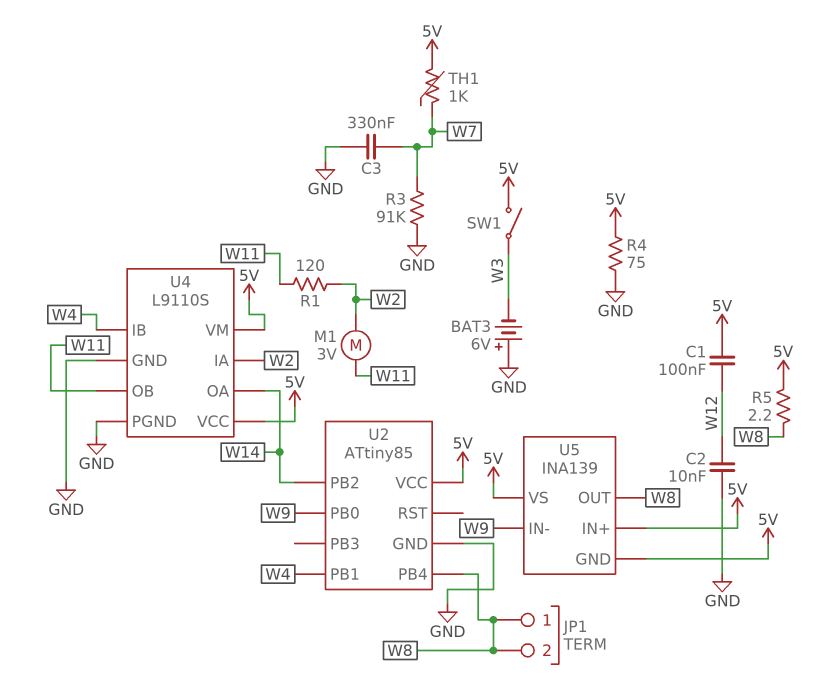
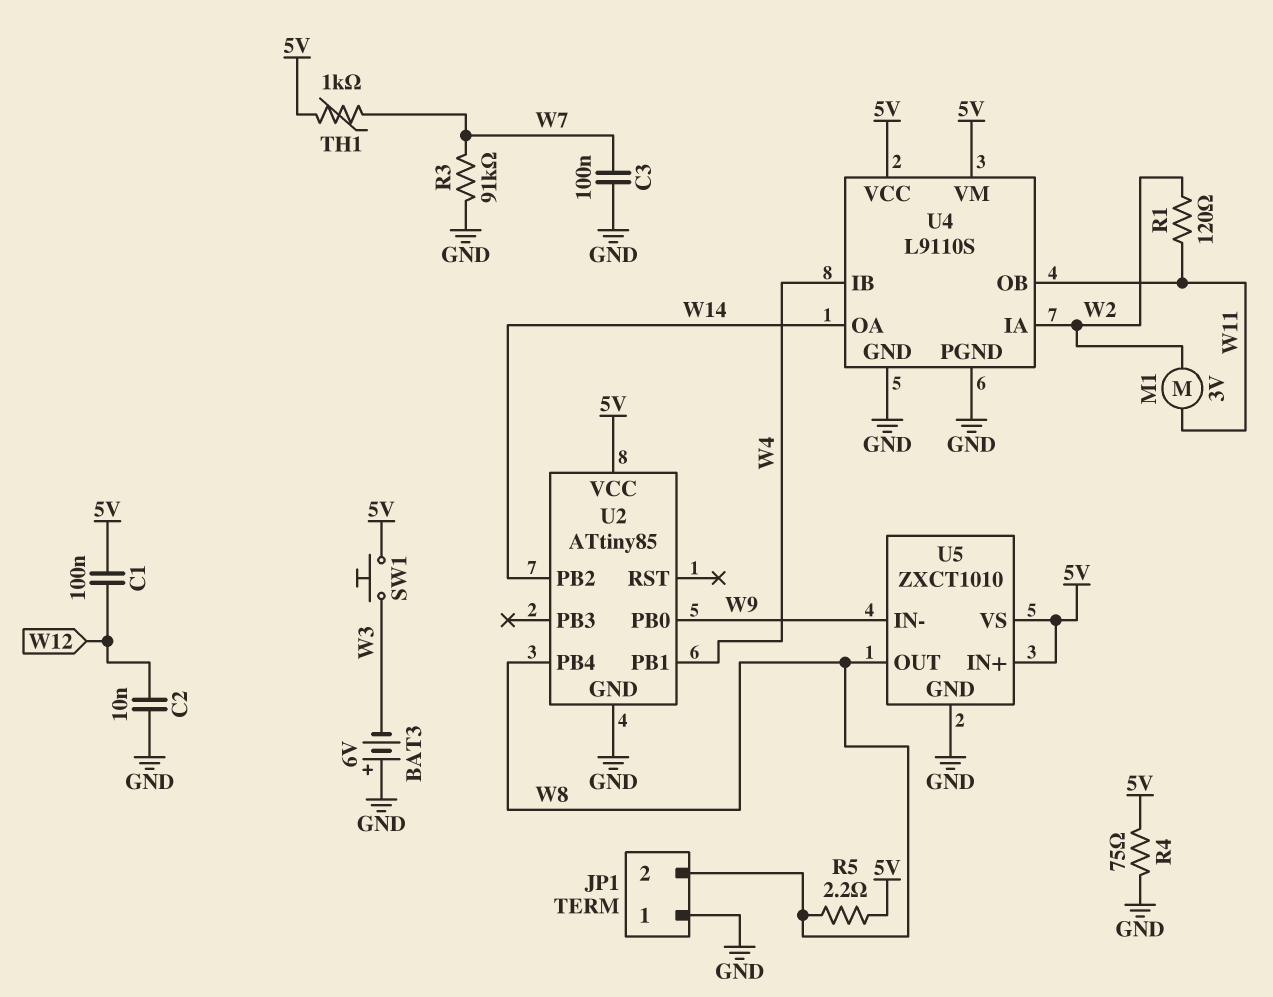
C3: 330nF (GND, W7) -> 100nF (GND, W7)
JP1 pin 1: W8 -> GND
SW1: switch (5V, W3) -> button (5V, W3)
U5: INA139 -> ZXCT1010
U5 pin GND: 5V -> GND

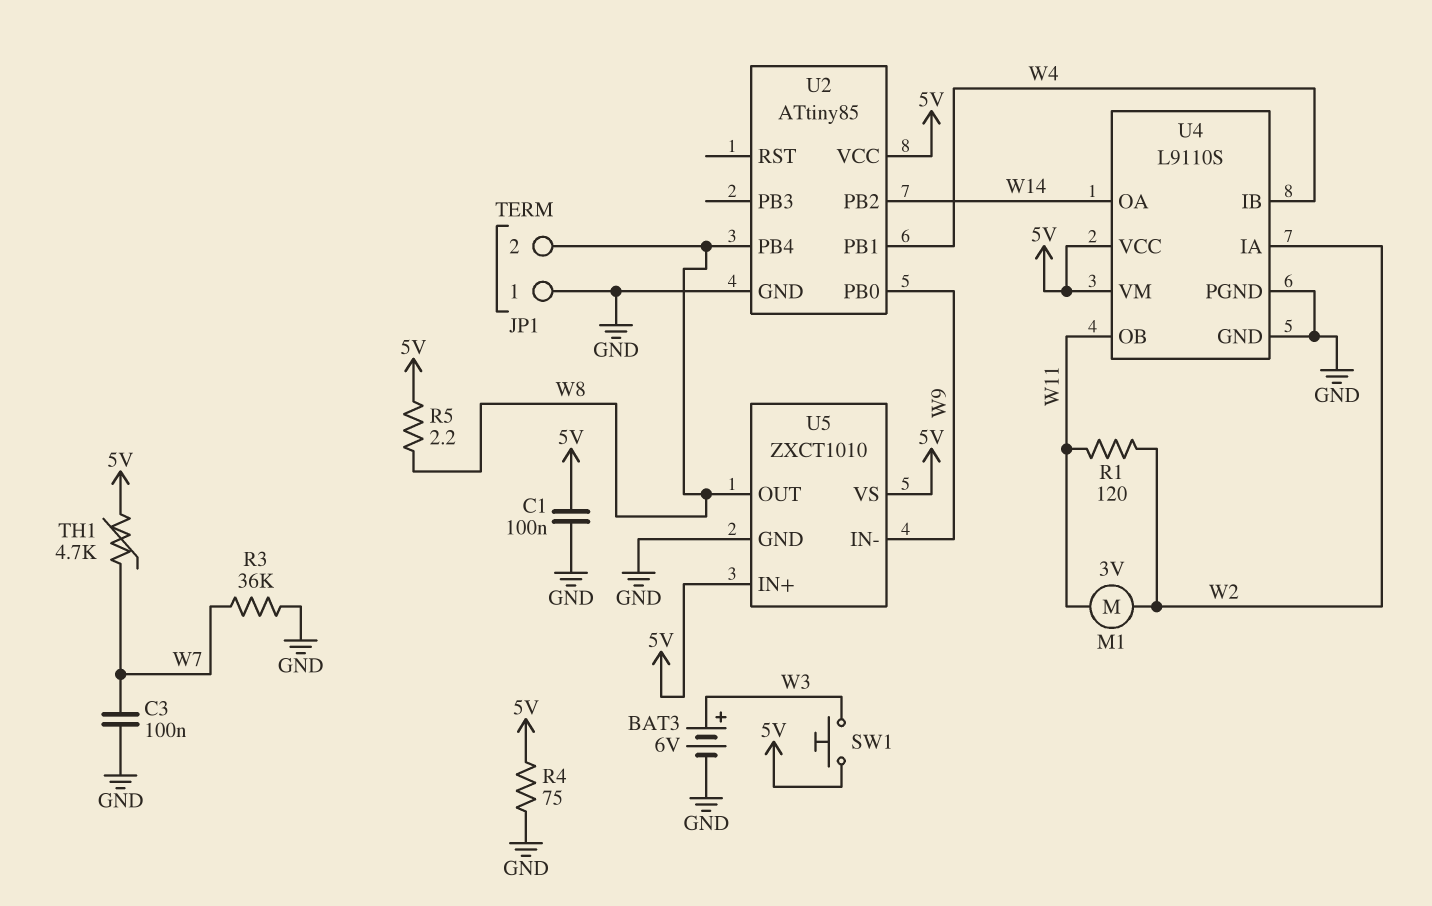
BAT3: 6V (plus GND, minus W3) -> 6V (plus W3, minus GND)
C1: 100nF (5V, W12) -> 100nF (5V, GND)
C2: 10nF (GND, W12) -> none
R3: 91k (GND, W7) -> 36k (GND, W7)
TH1: 1k (5V, W7) -> 4.7k (5V, W7)

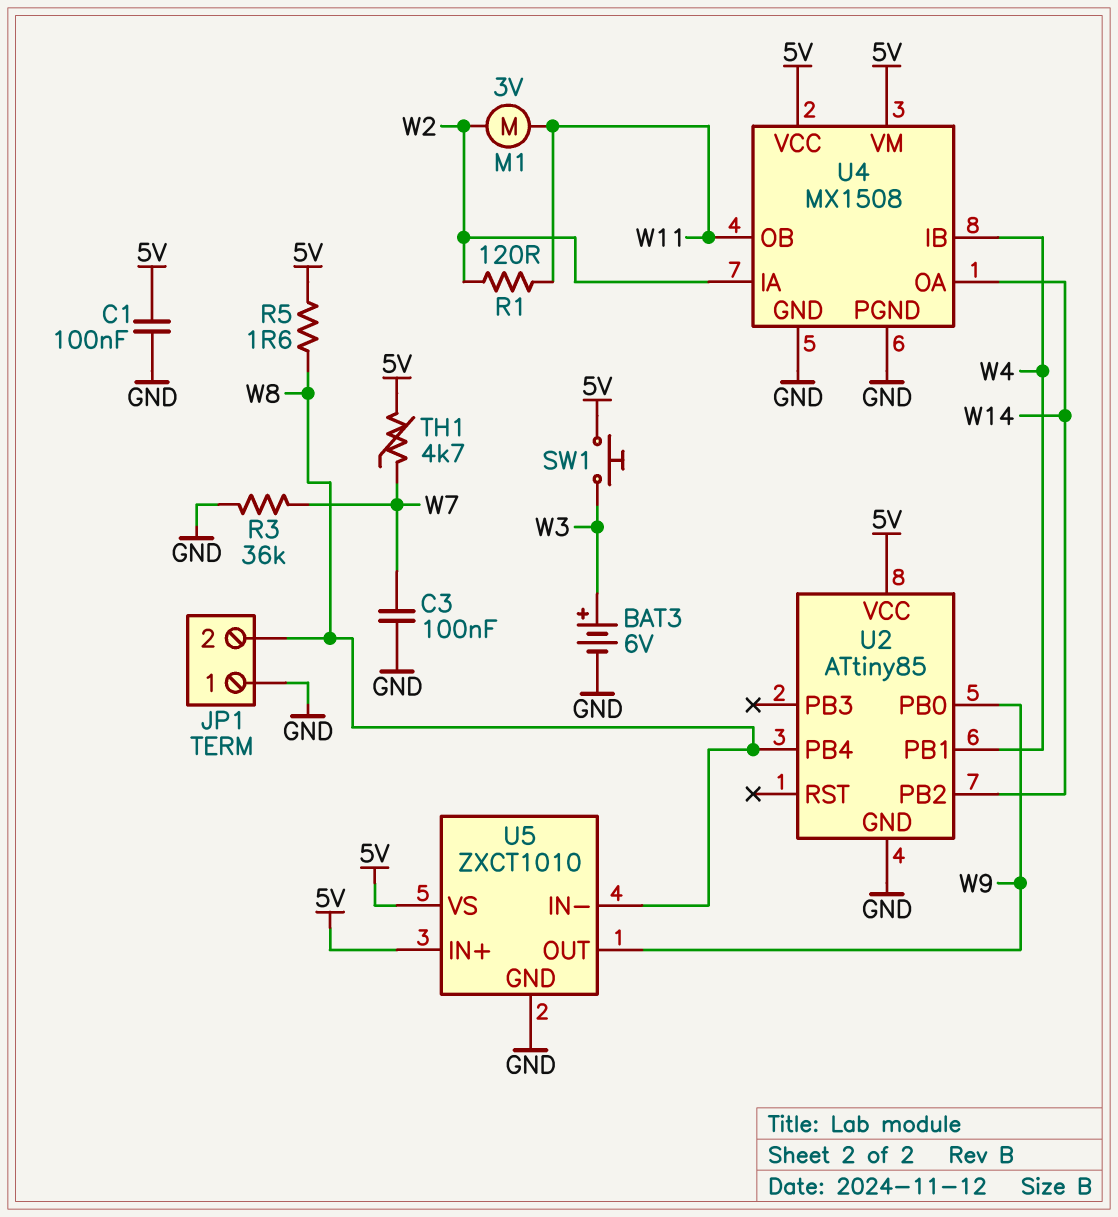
R4: 75 (5V, GND) -> none
R5: 2.2 (5V, W8) -> 1.6 (5V, W8)
U4: L9110S -> MX1508
U5 pin IN-: W9 -> W8
U5 pin OUT: W8 -> W9

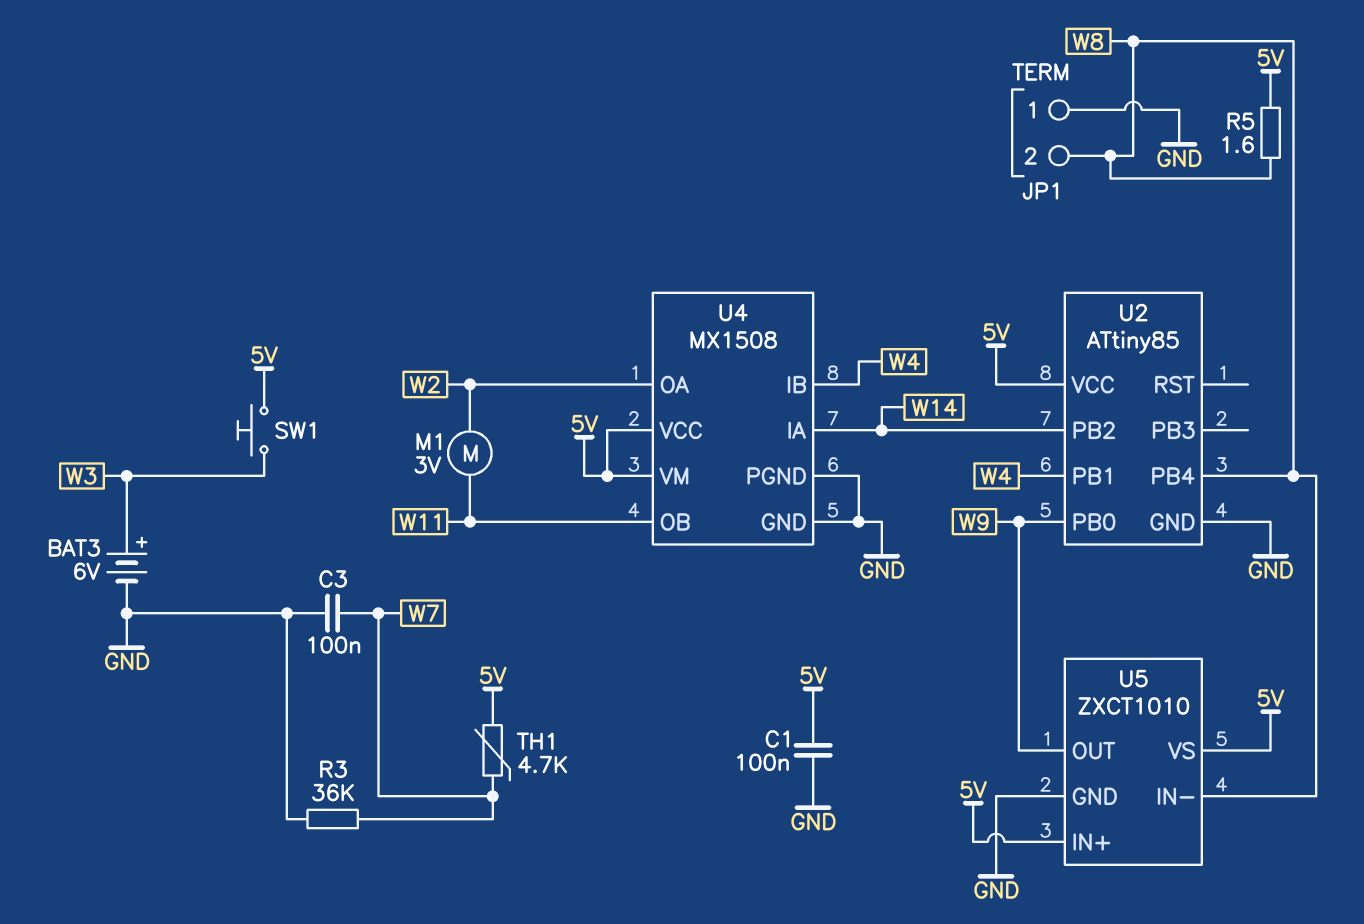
R1: 120 (W2, W11) -> none
U4 pin IA: W2 -> W14
U4 pin OA: W14 -> W2

